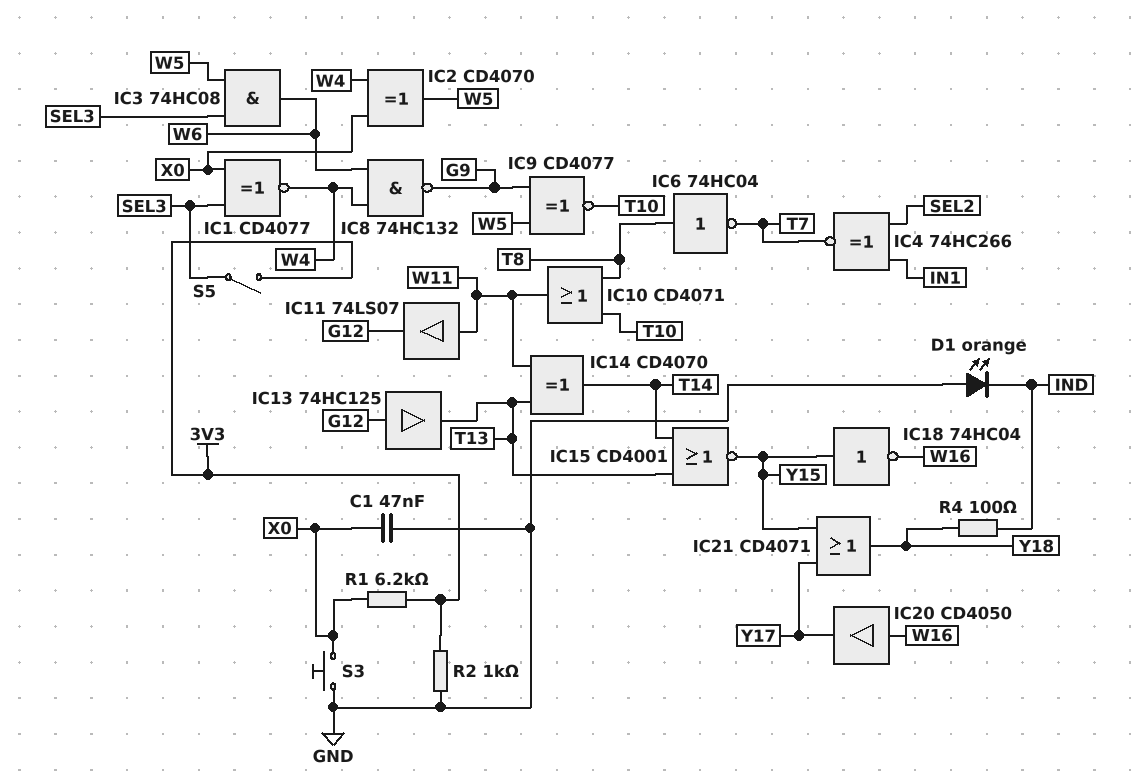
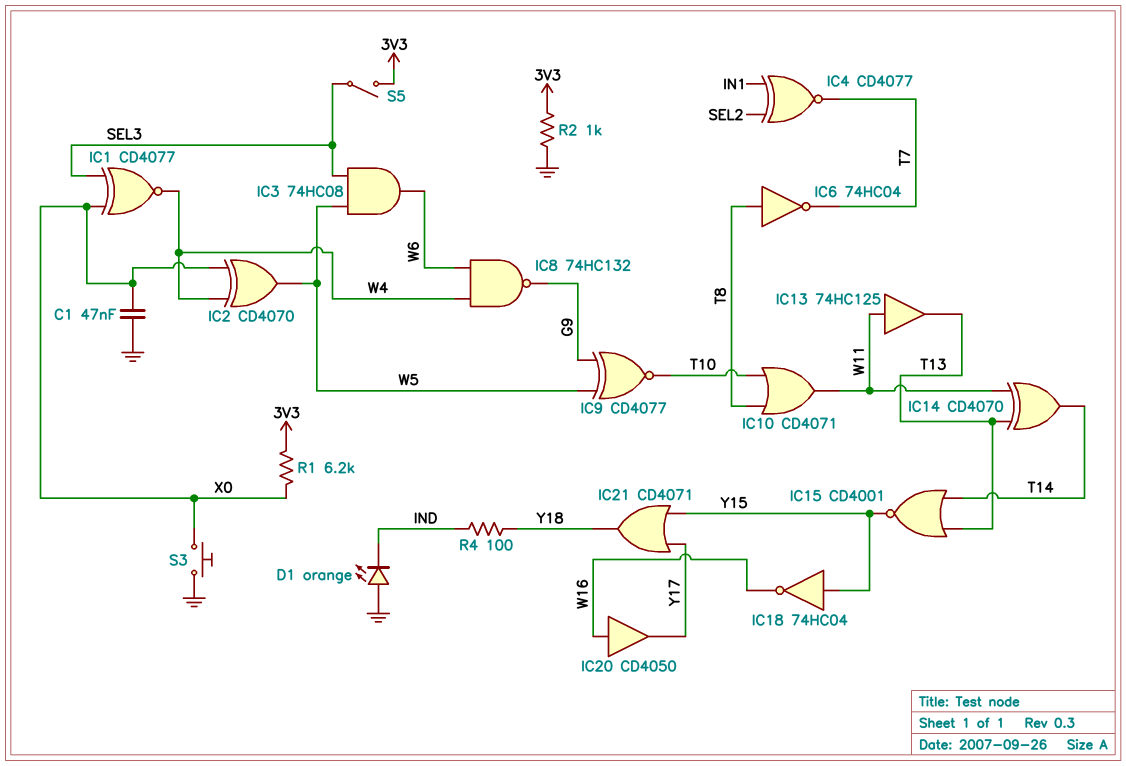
IC4: XNOR 74HC266 (in IN1, in SEL2, out T7) -> XNOR CD4077 (in IN1, in SEL2, out T7)
IC11: buffer 74LS07 (in W11, out G12) -> none
IC13: buffer 74HC125 (in G12, out T13) -> buffer 74HC125 (in W11, out T13)

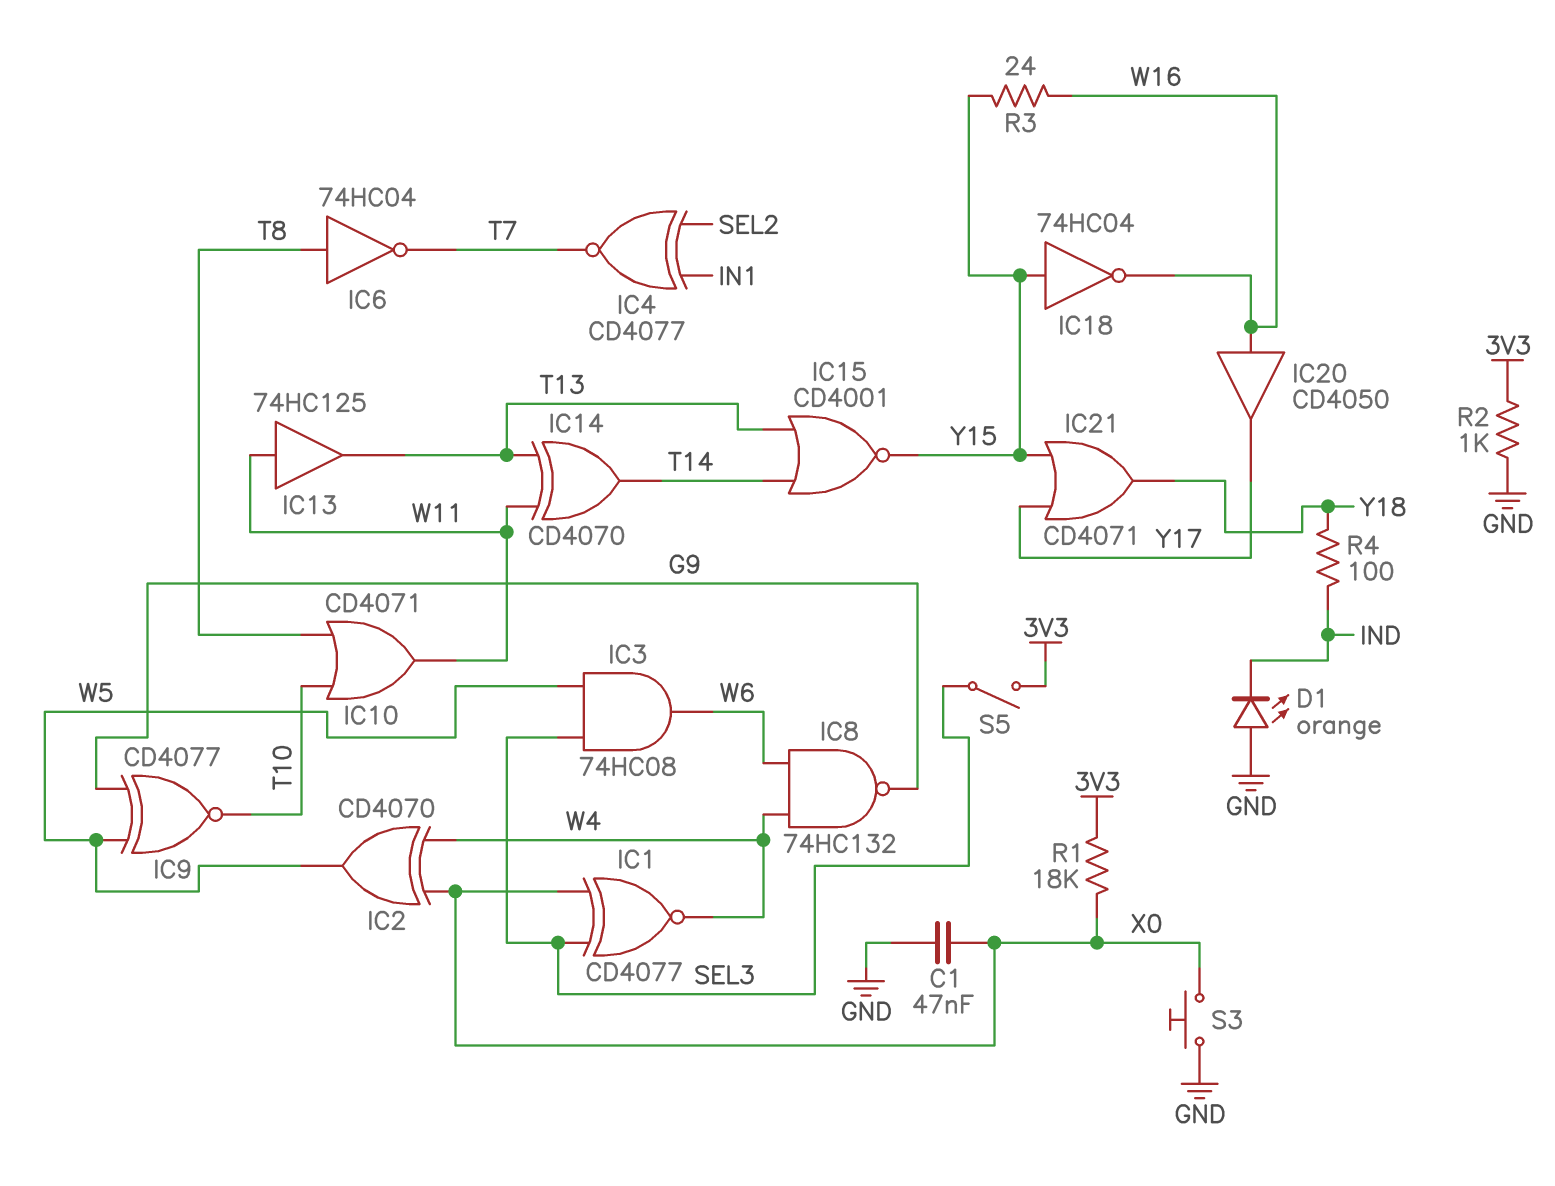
R1: 6.2k (3V3, X0) -> 18k (3V3, X0)
R3: none -> 24 (W16, Y15)

